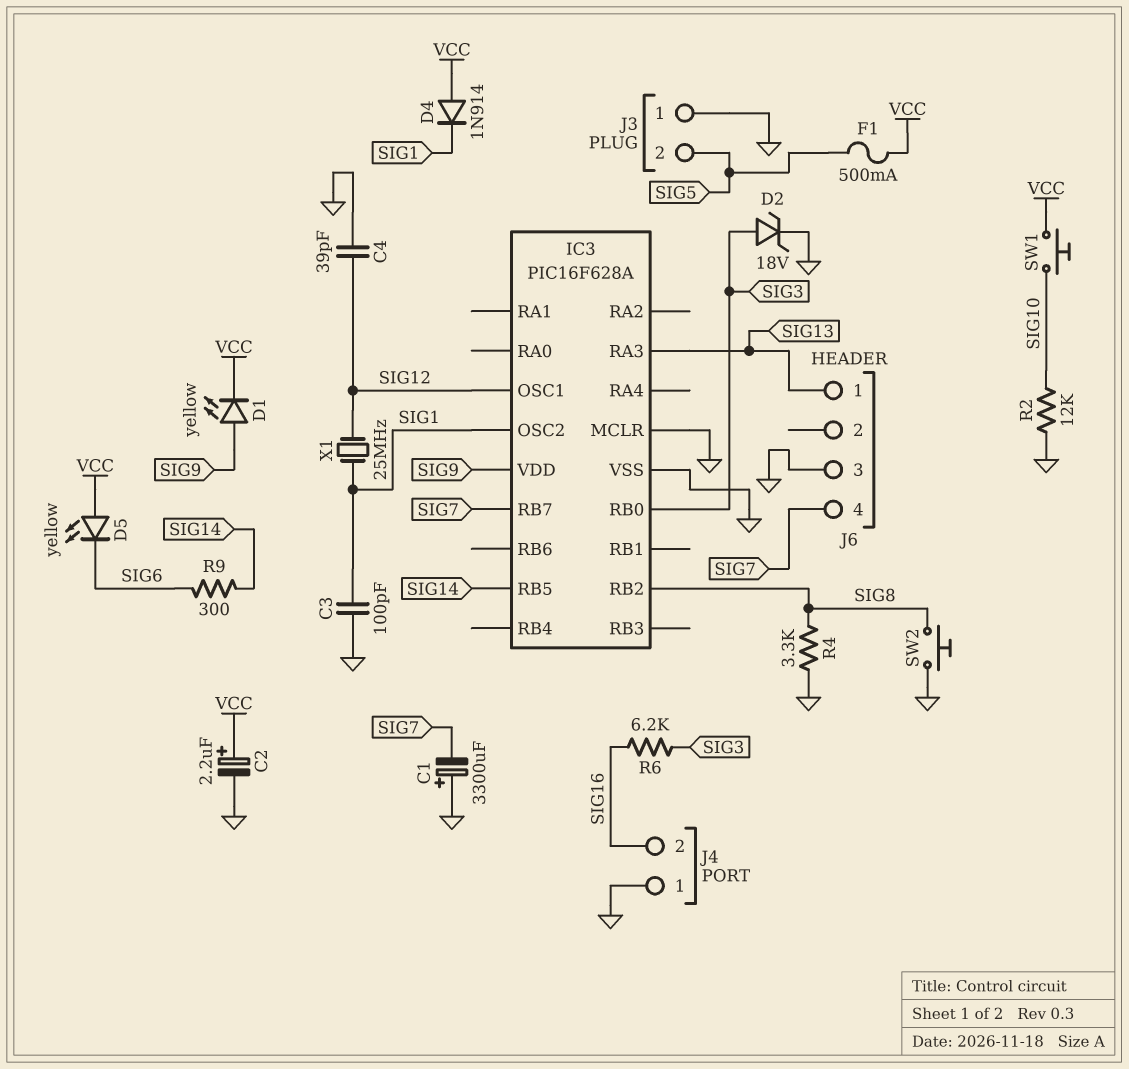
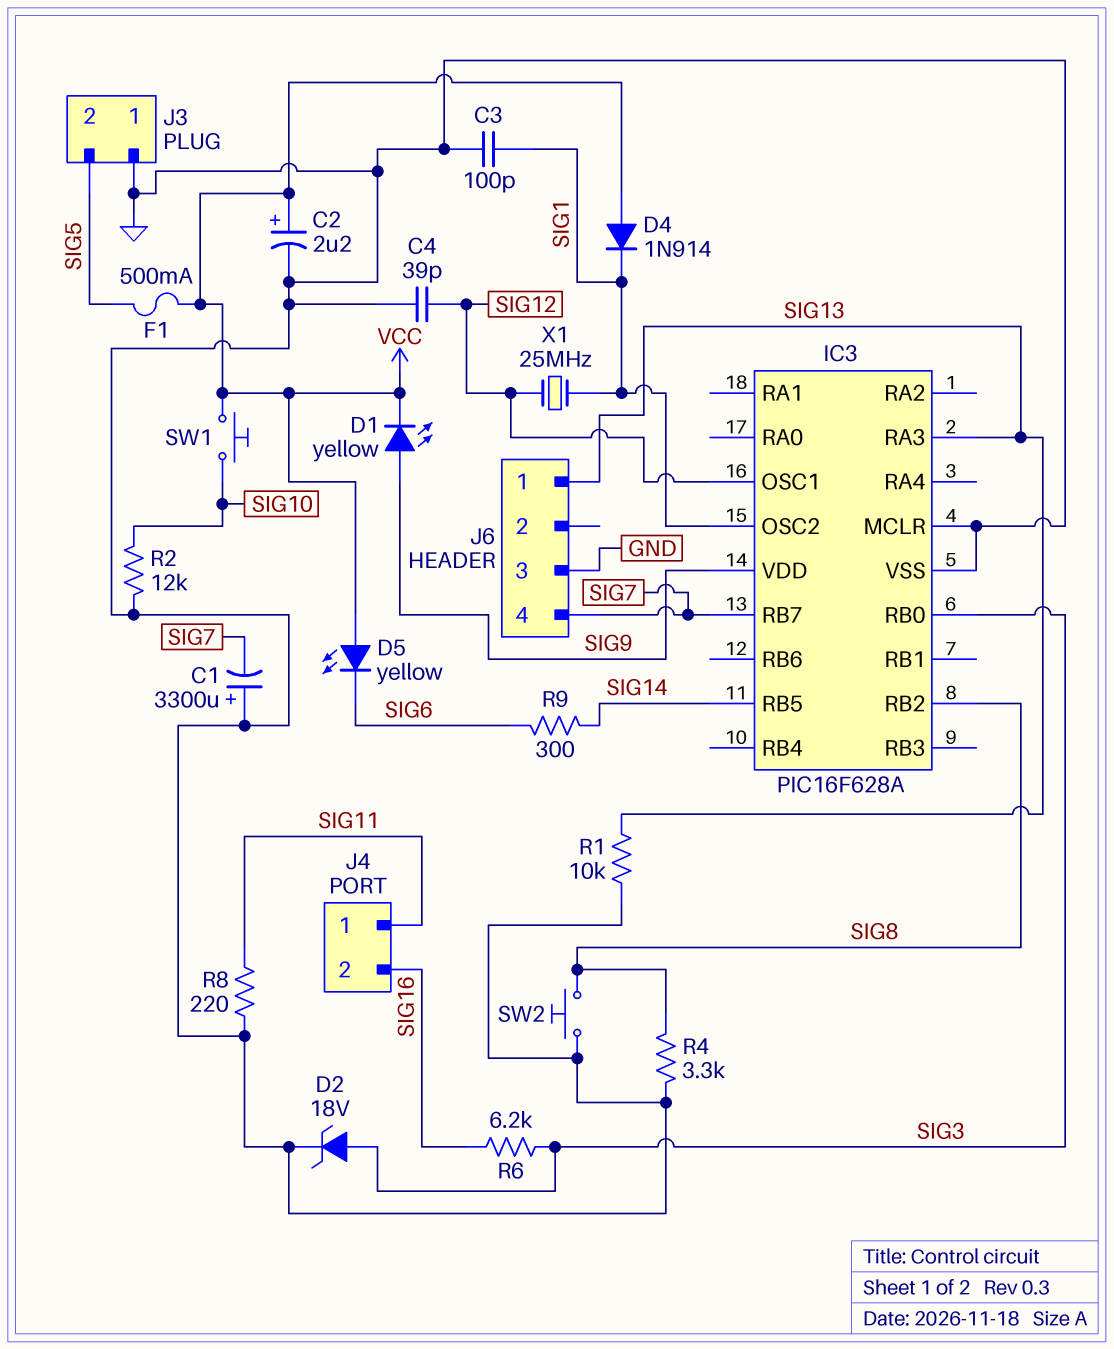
J4 pin 1: GND -> SIG11
R1: none -> 10k (GND, SIG13)
R8: none -> 220 (GND, SIG11)

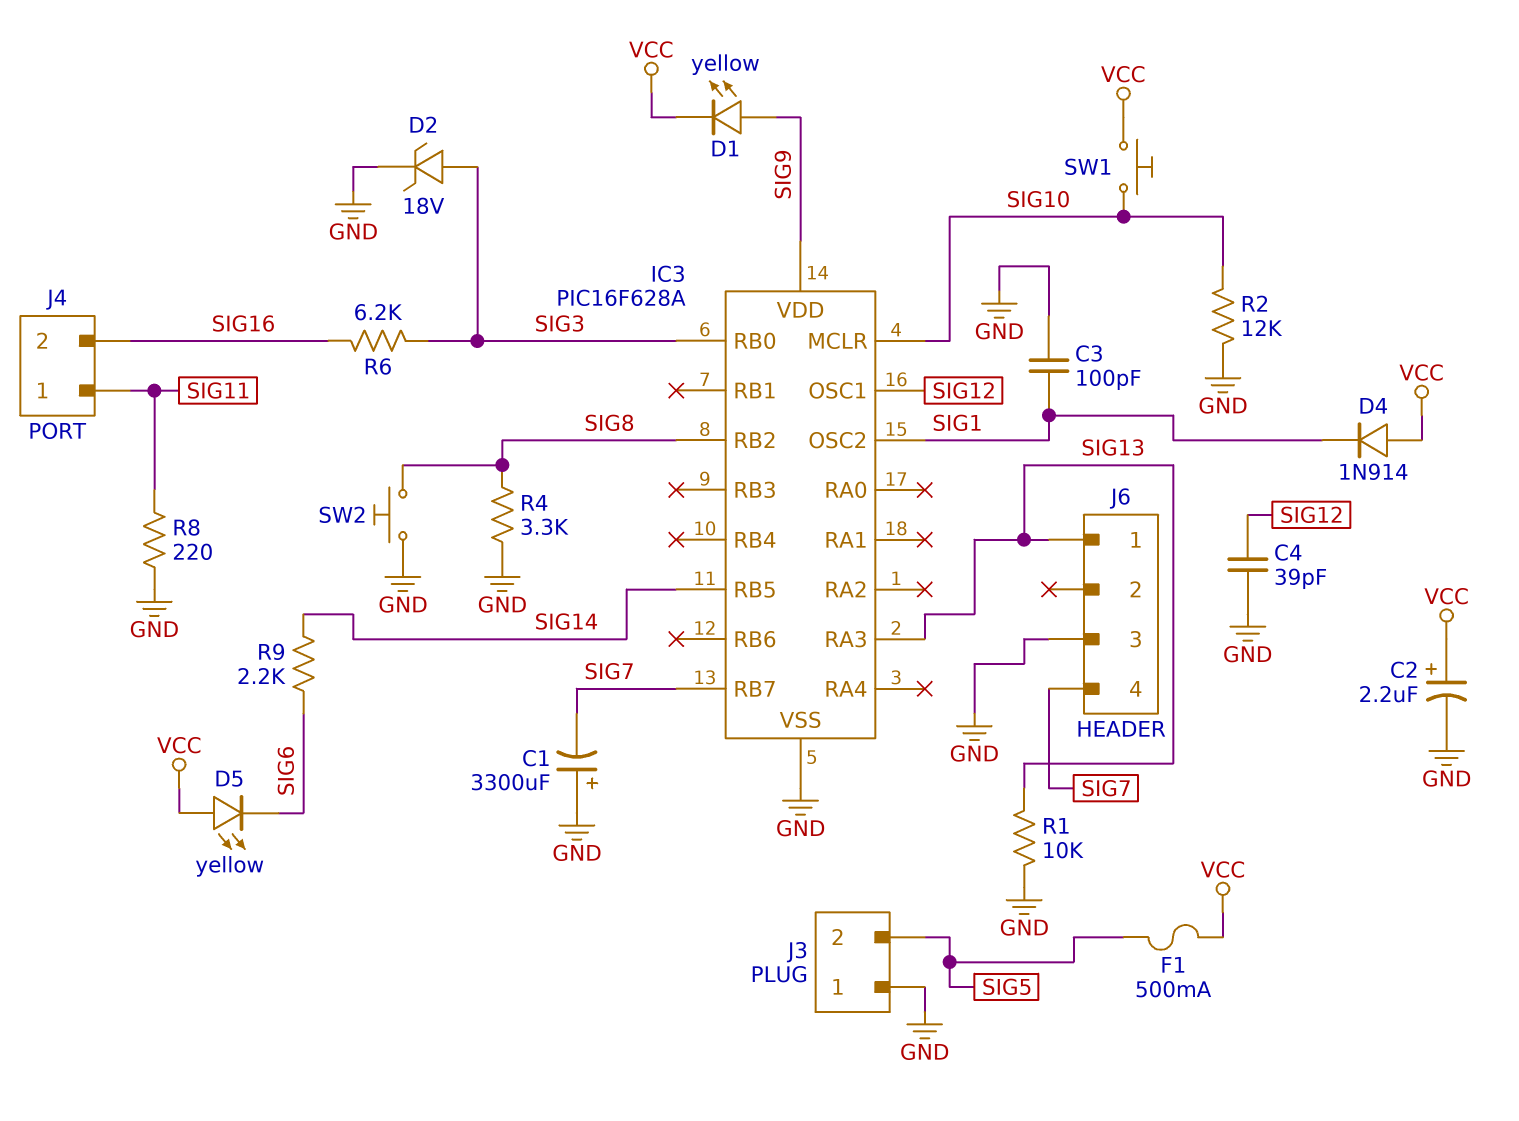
IC3 pin MCLR: GND -> SIG10
R9: 300 (SIG6, SIG14) -> 2.2k (SIG6, SIG14)
X1: 25MHz (SIG1, SIG12) -> none

